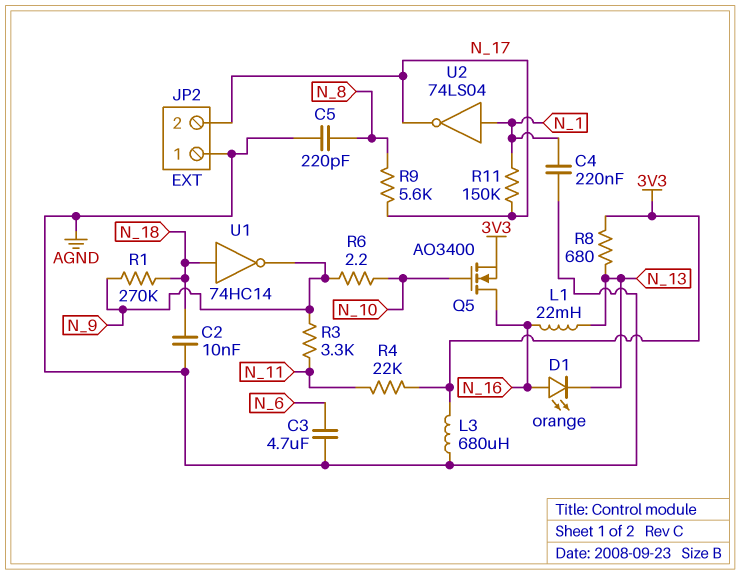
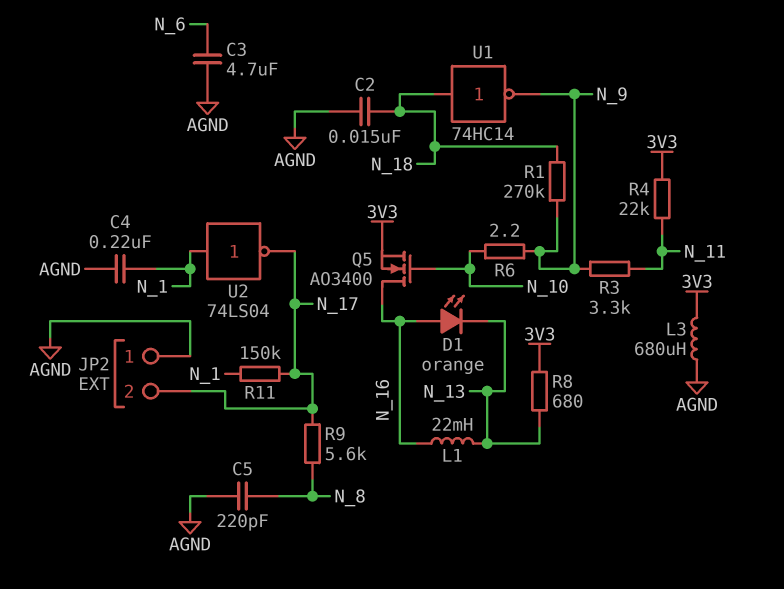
C2: 10nF (AGND, N_18) -> 15nF (AGND, N_18)

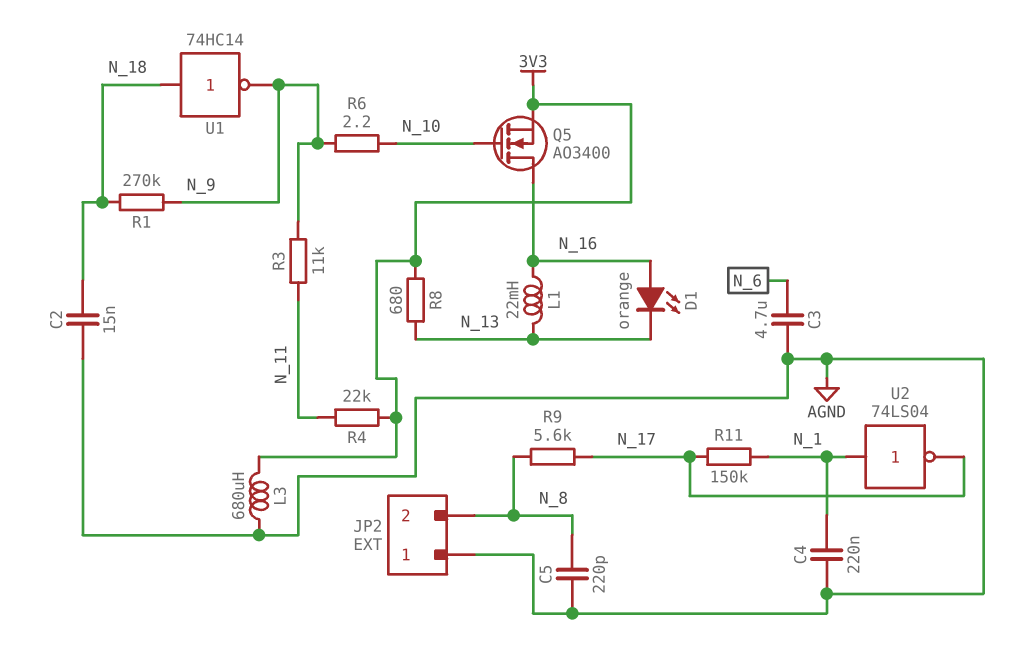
JP2 pin 2: N_17 -> N_8
R3: 3.3k (N_9, N_11) -> 11k (N_9, N_11)

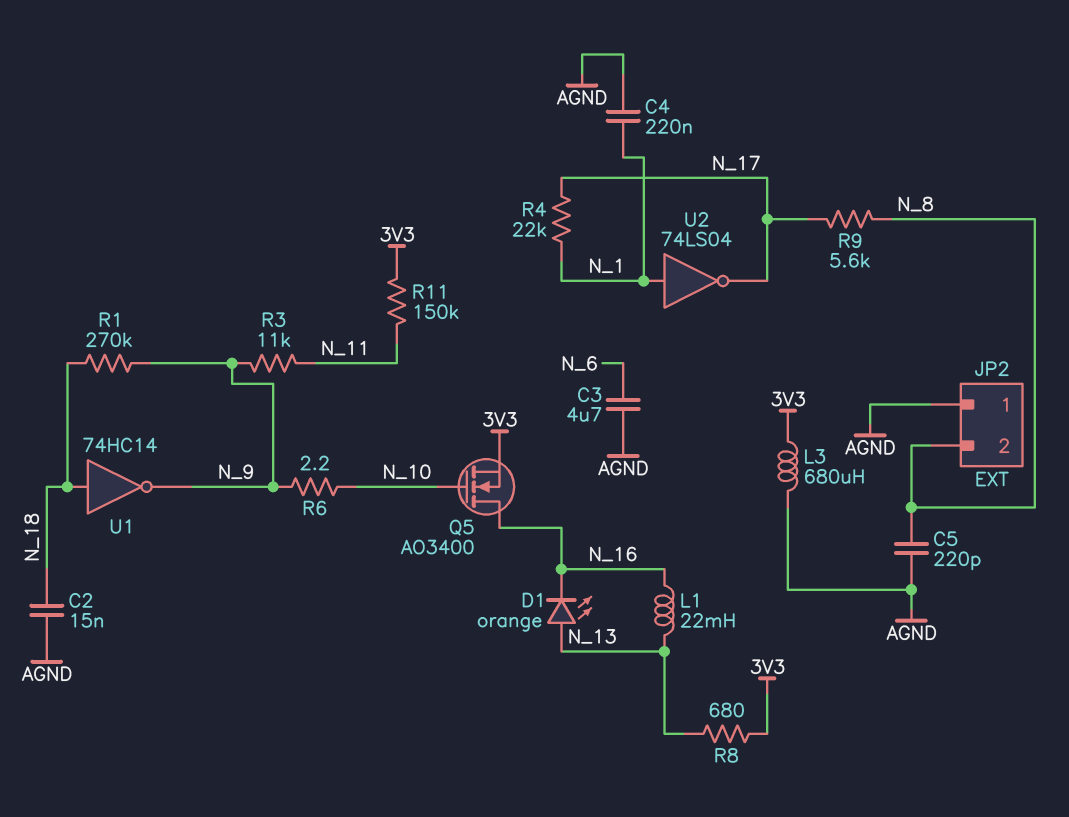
D1: LED orange (A N_16, K N_13) -> LED orange (A N_13, K N_16)
R4: 22k (3V3, N_11) -> 22k (N_1, N_17)
R11: 150k (N_1, N_17) -> 150k (3V3, N_11)

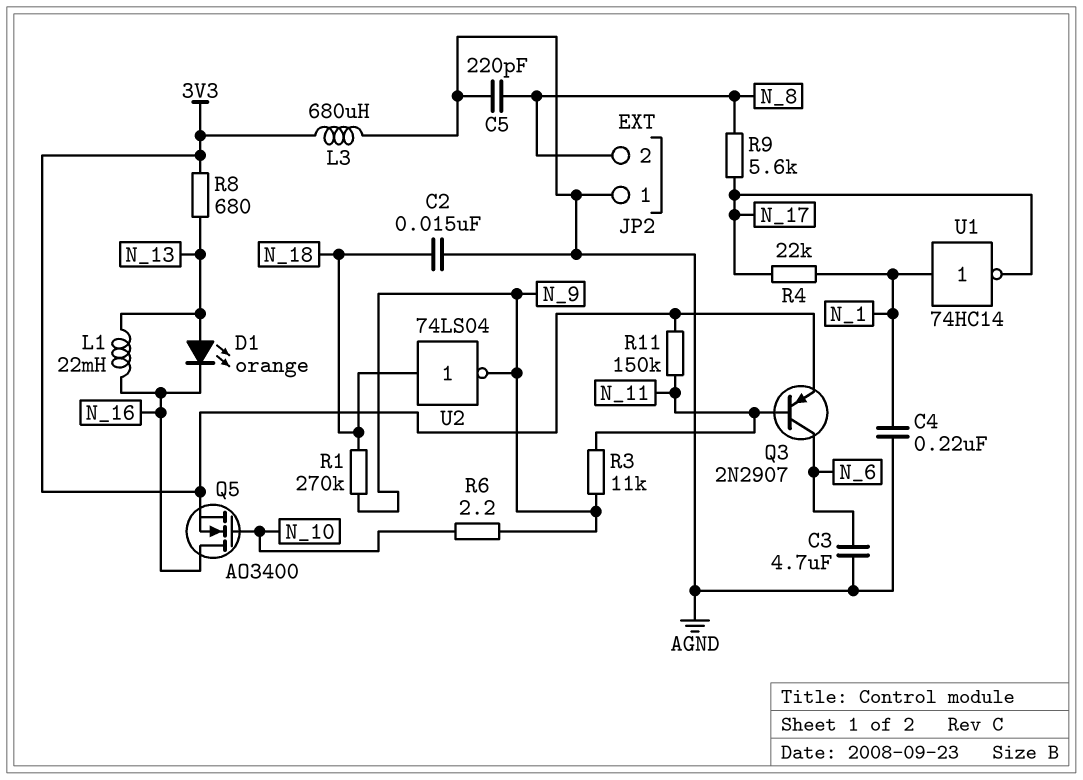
Q3: none -> PNP 2N2907 (B N_11, C N_6, E 3V3)
U1: NOT 74HC14 (in N_18, out N_9) -> NOT 74HC14 (in N_1, out N_17)
U2: NOT 74LS04 (in N_1, out N_17) -> NOT 74LS04 (in N_18, out N_9)

